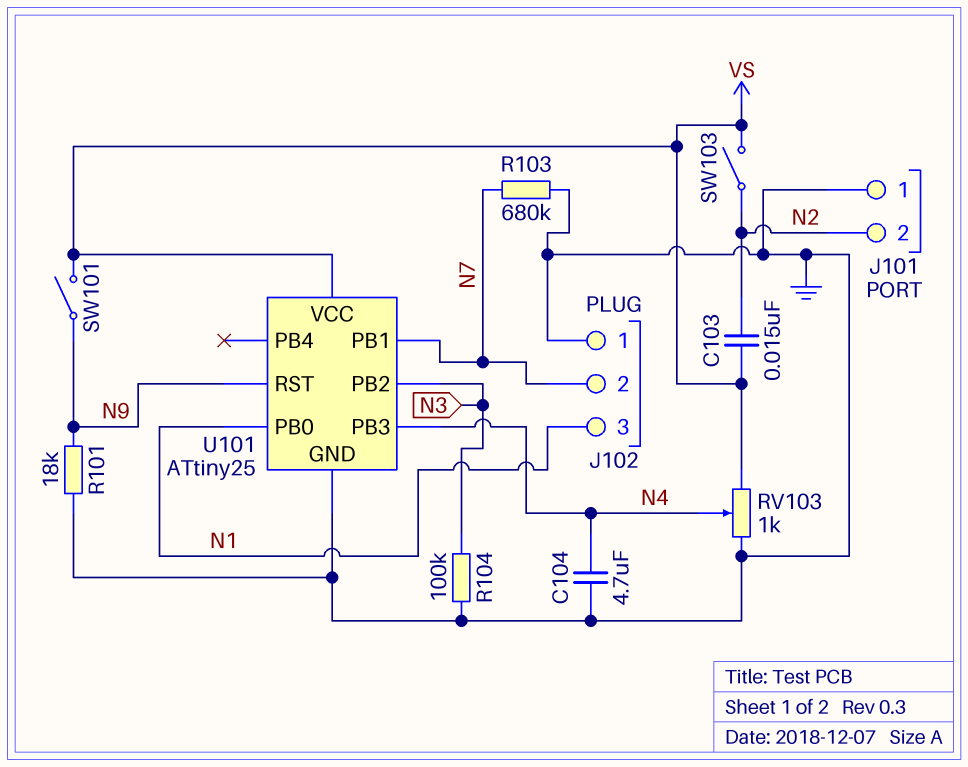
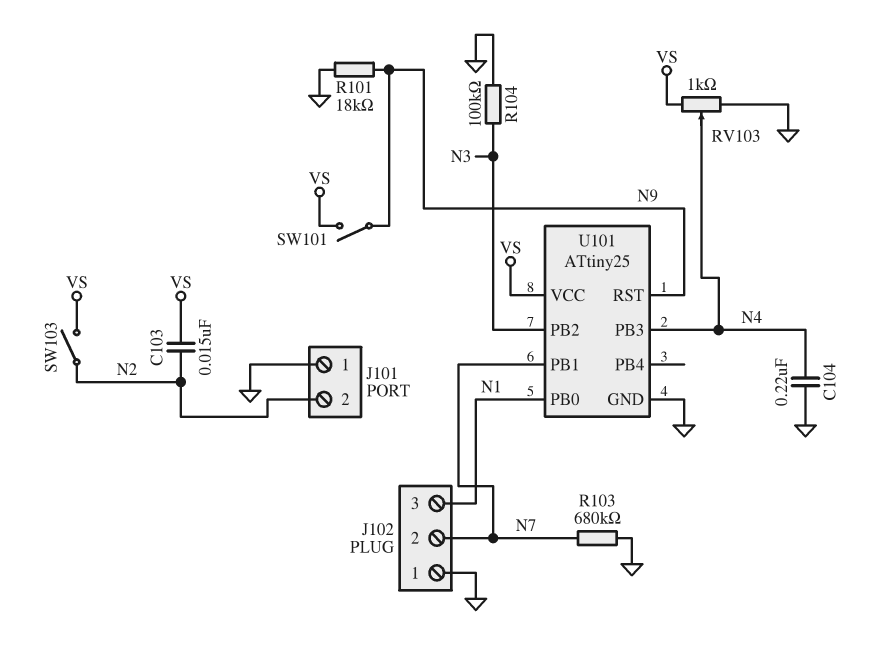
C104: 4.7uF (GND, N4) -> 220nF (GND, N4)

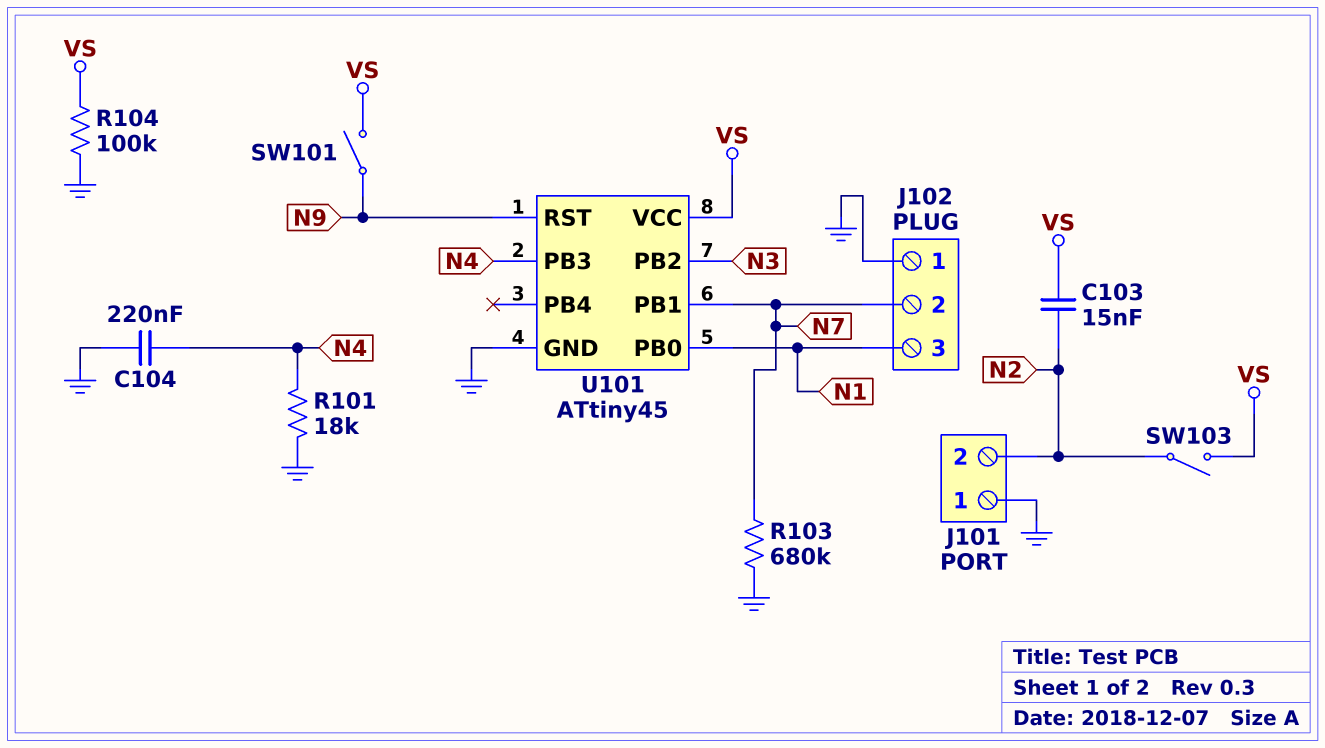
R101: 18k (GND, N9) -> 18k (GND, N4)
R104: 100k (GND, N3) -> 100k (GND, VS)
RV103: 1k (GND, VS, wiper N4) -> none
U101: ATtiny25 -> ATtiny45

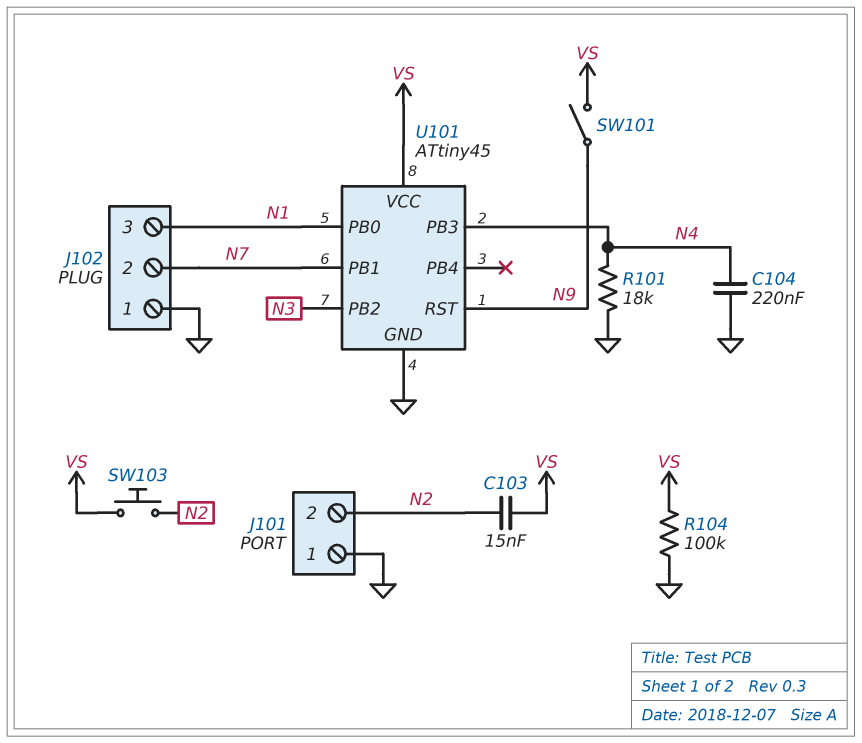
R103: 680k (GND, N7) -> none
SW103: switch (N2, VS) -> button (N2, VS)

